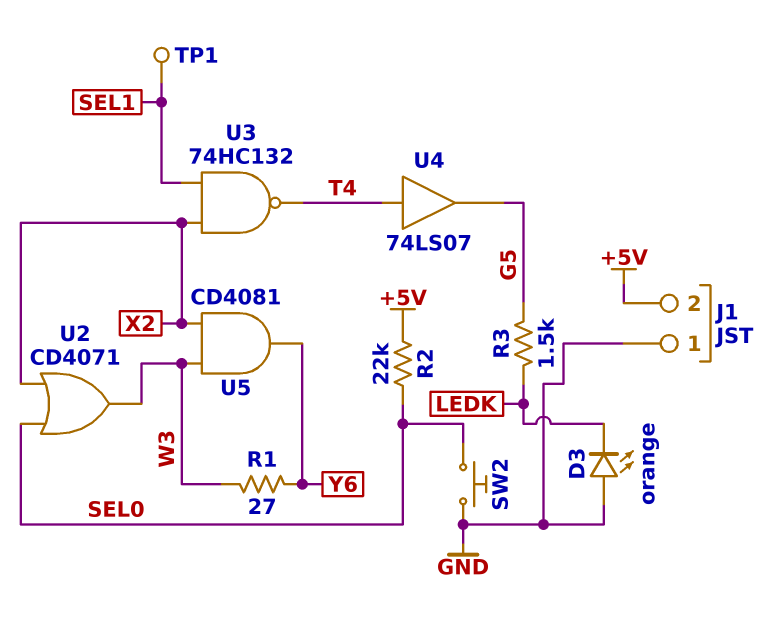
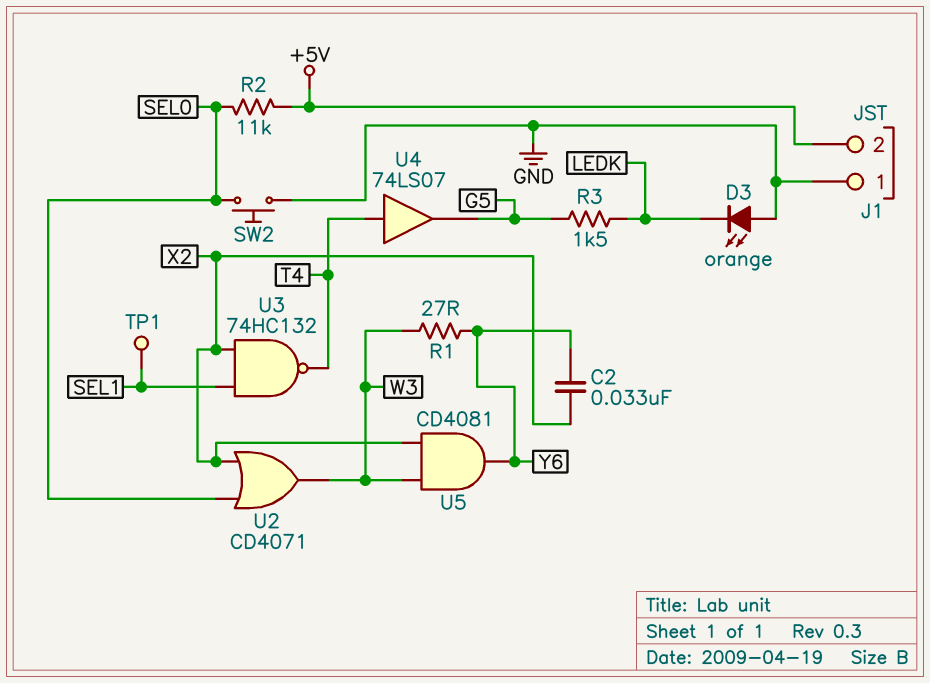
C2: none -> 33nF (X2, Y6)
R2: 22k (+5V, SEL0) -> 11k (+5V, SEL0)

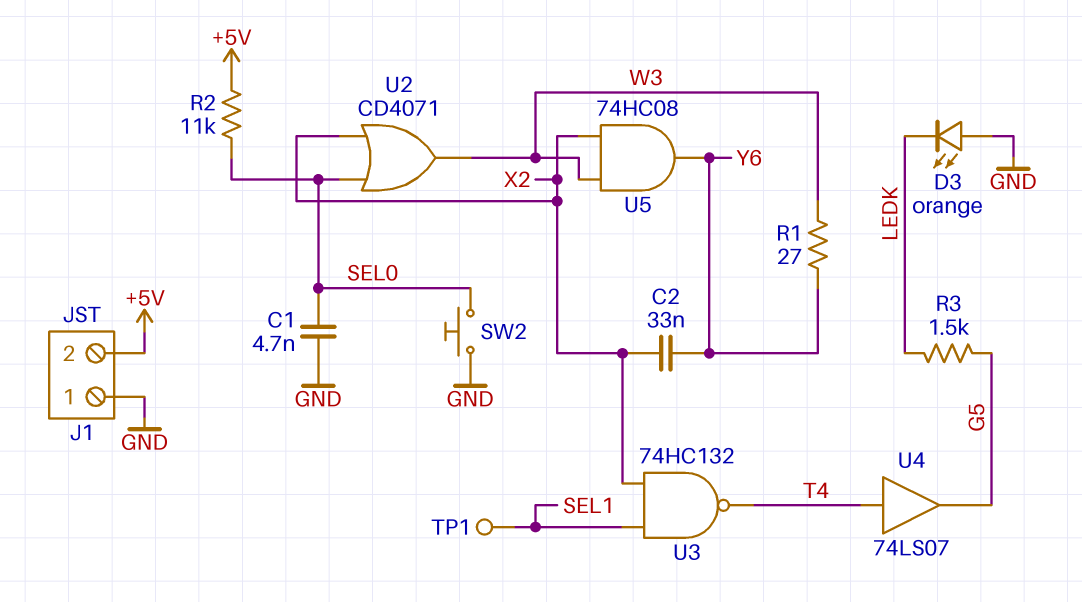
C1: none -> 4.7nF (GND, SEL0)
U5: AND CD4081 (in W3, in X2, out Y6) -> AND 74HC08 (in W3, in X2, out Y6)

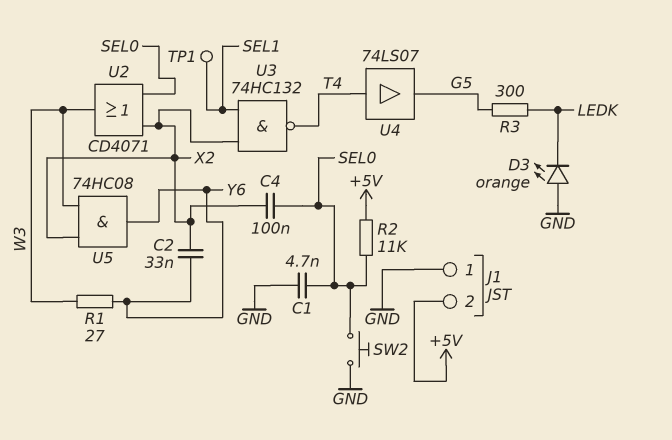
C4: none -> 100nF (SEL0, X2)
R3: 1.5k (G5, LEDK) -> 300 (G5, LEDK)

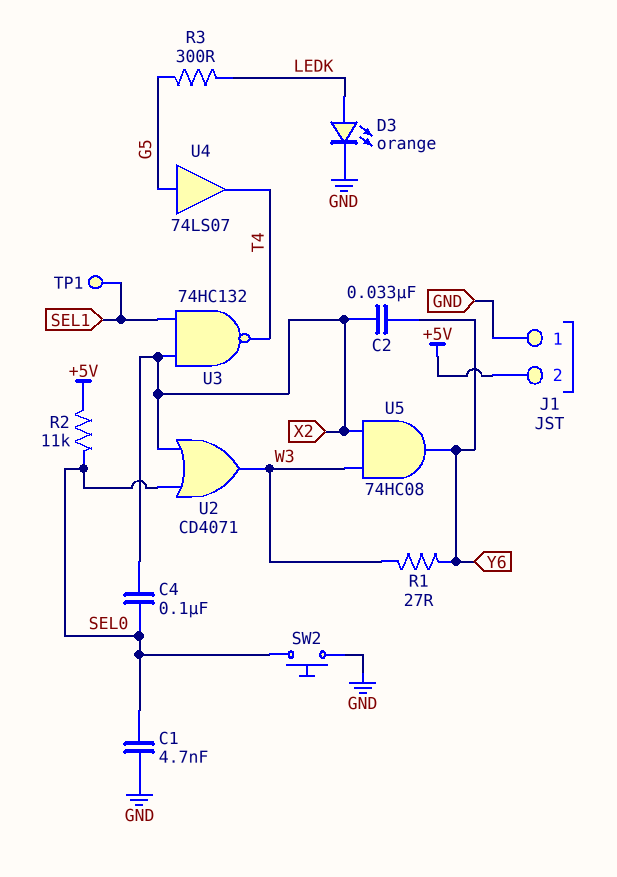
D3: LED orange (A GND, K LEDK) -> LED orange (A LEDK, K GND)
U4: buffer 74LS07 (in T4, out G5) -> buffer 74LS07 (in G5, out T4)

